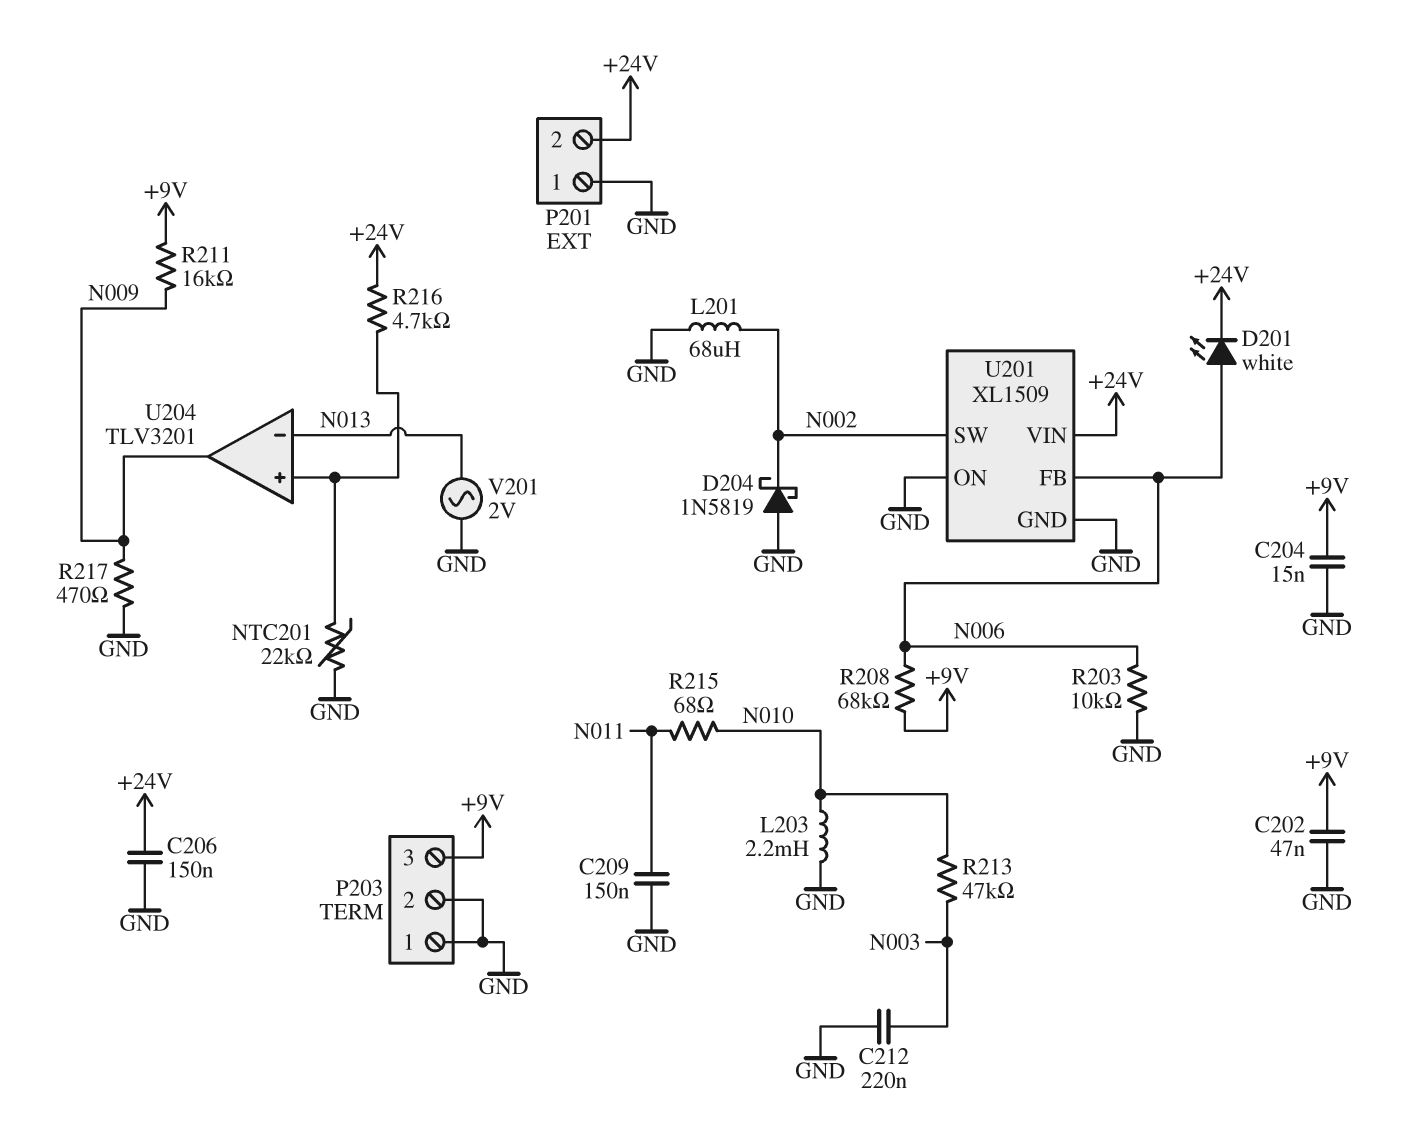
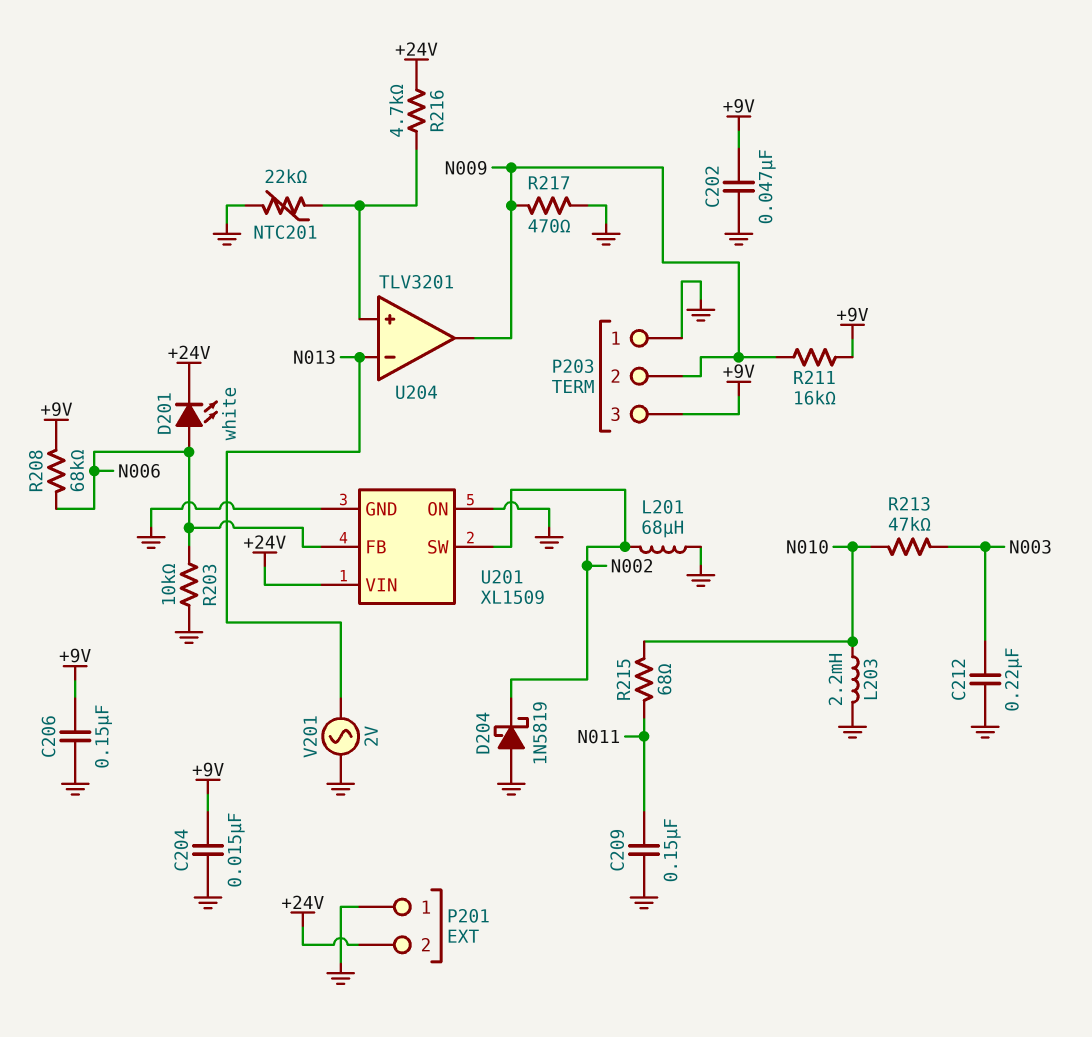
C206: 150nF (+24V, GND) -> 150nF (+9V, GND)
P203 pin 2: GND -> N009

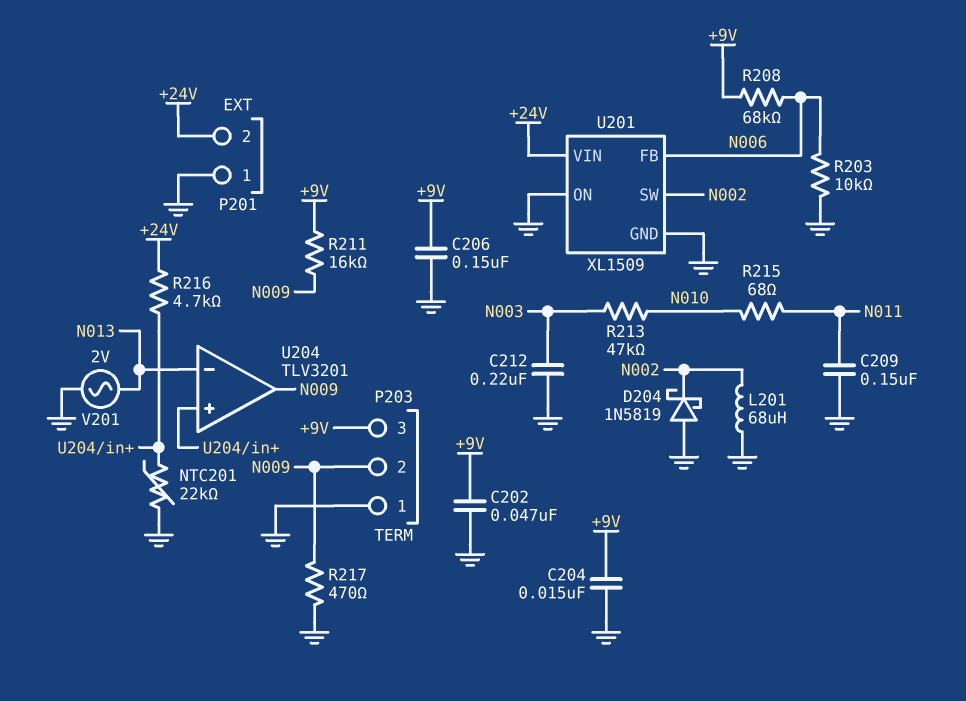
D201: LED white (A N006, K +24V) -> none
L203: 2.2mH (GND, N010) -> none

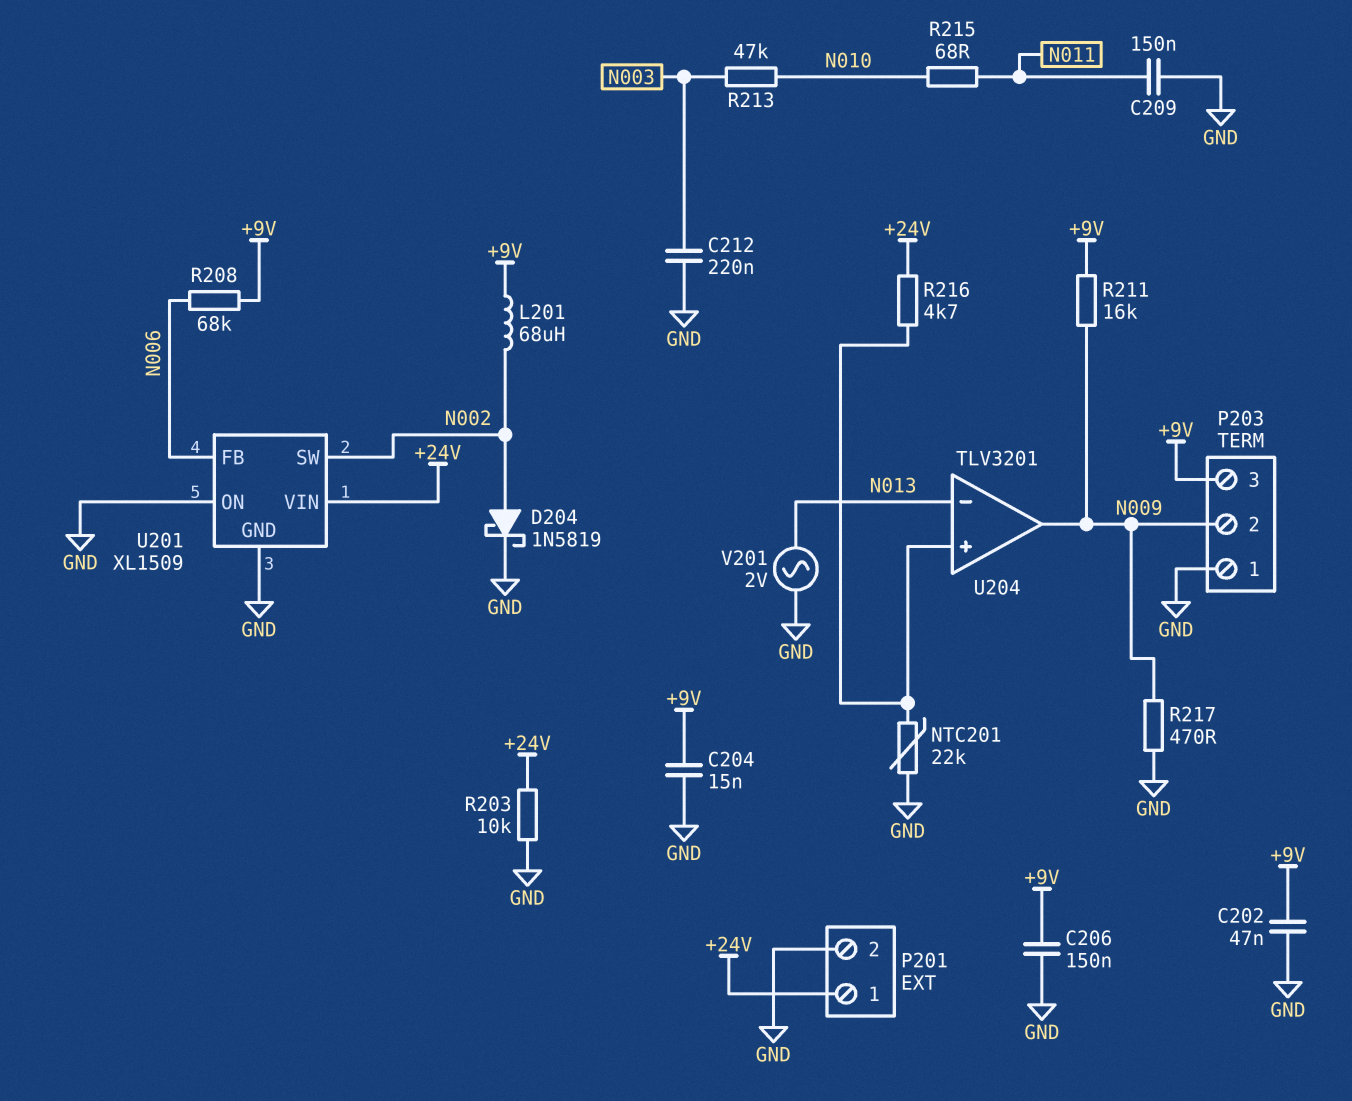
D204: schottky 1N5819 (A GND, K N002) -> schottky 1N5819 (A N002, K GND)
L201: 68uH (GND, N002) -> 68uH (+9V, N002)
P201 pin 1: GND -> +24V
P201 pin 2: +24V -> GND
R203: 10k (GND, N006) -> 10k (+24V, GND)

